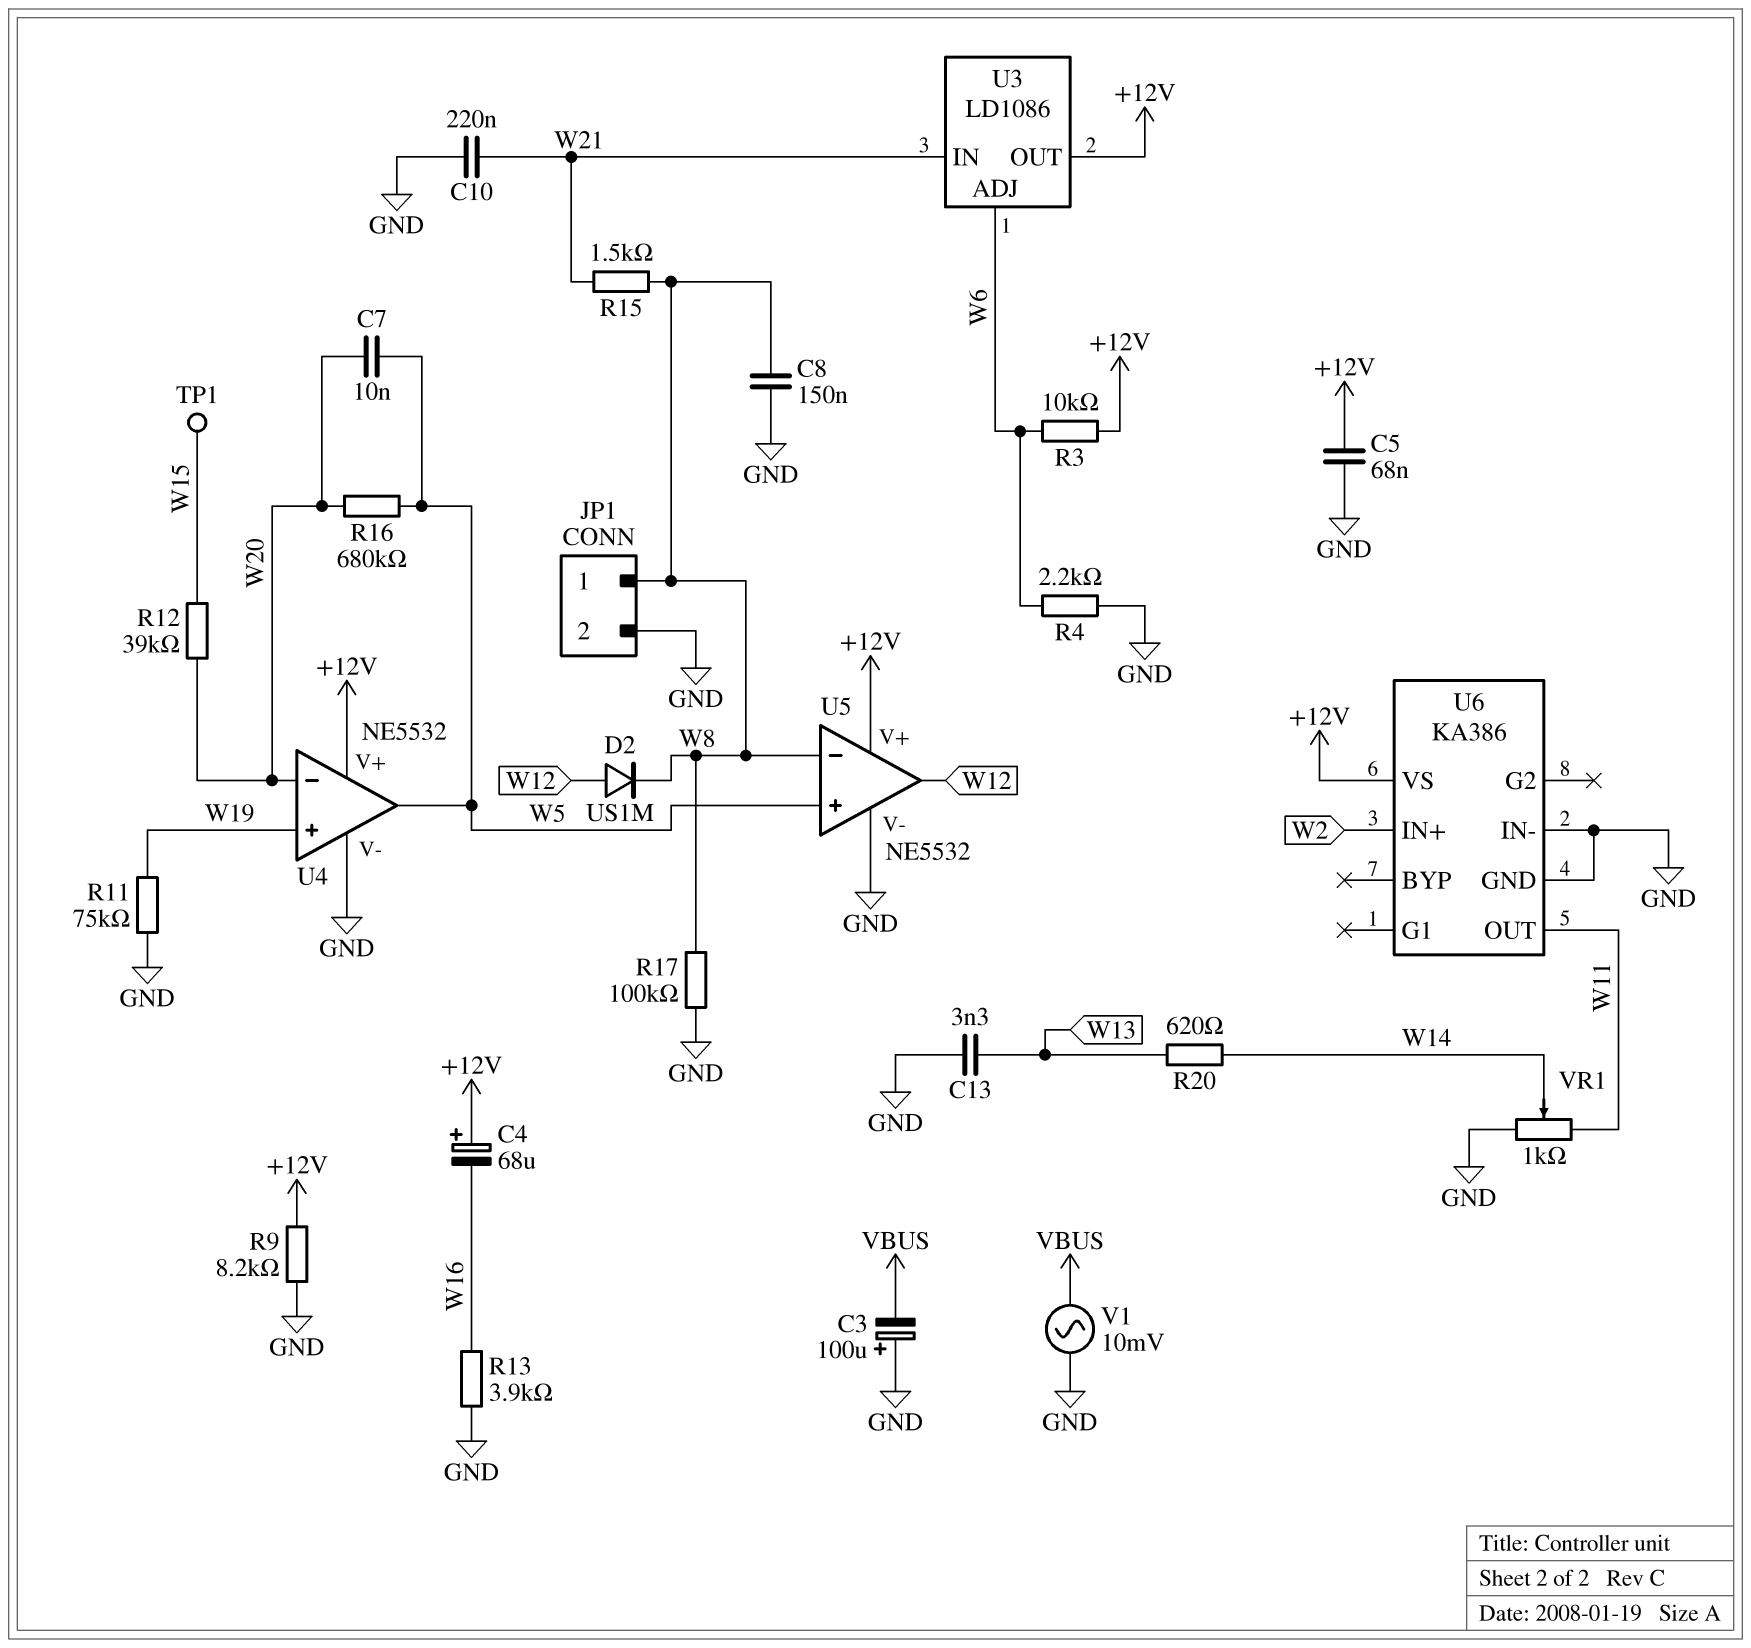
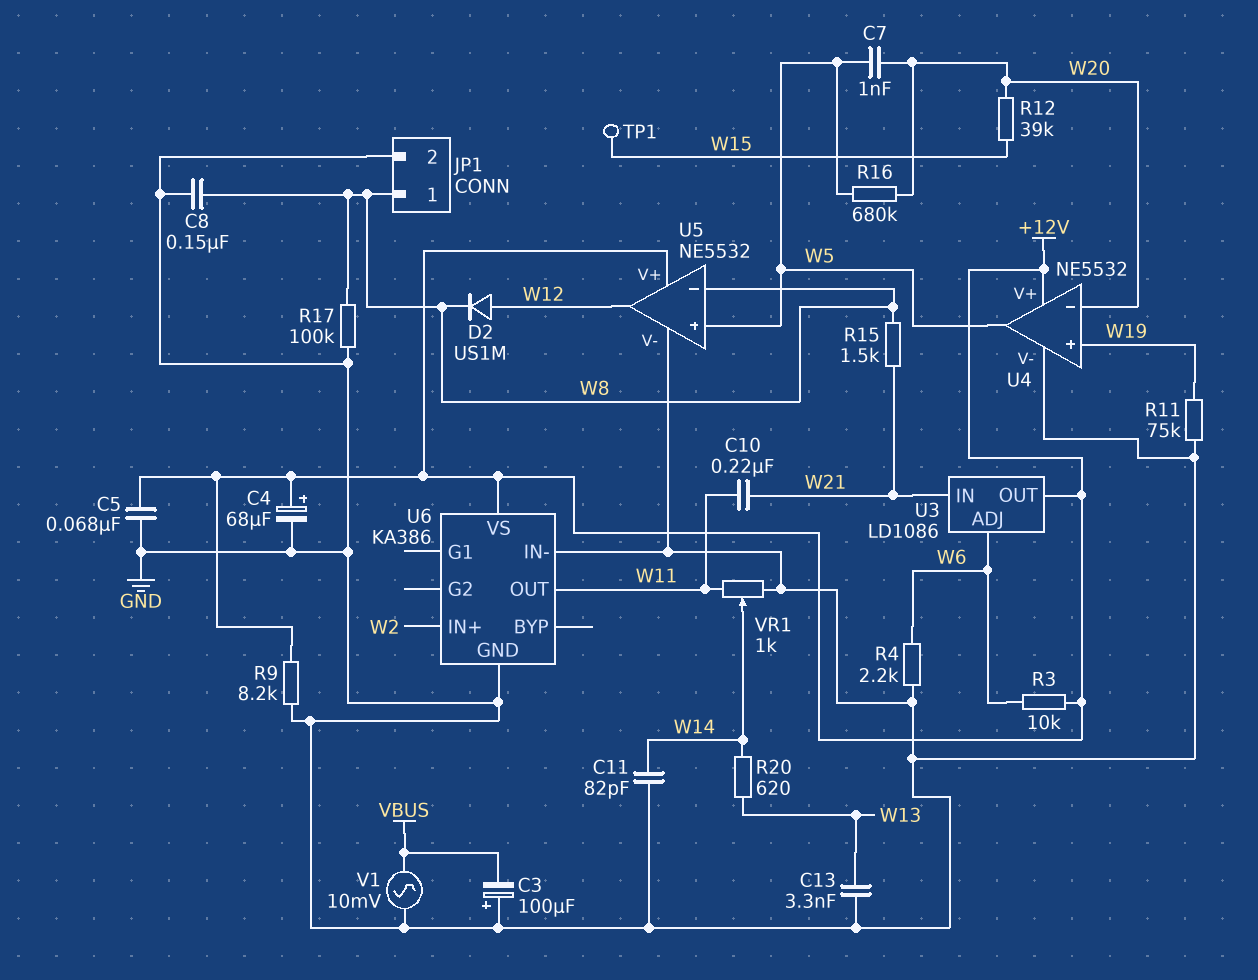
C4: 68uF (plus +12V, minus W16) -> 68uF (plus +12V, minus GND)
C7: 10nF (W5, W20) -> 1nF (W5, W20)
C10: 220nF (GND, W21) -> 220nF (W11, W21)
C11: none -> 82pF (GND, W14)
R13: 3.9k (GND, W16) -> none

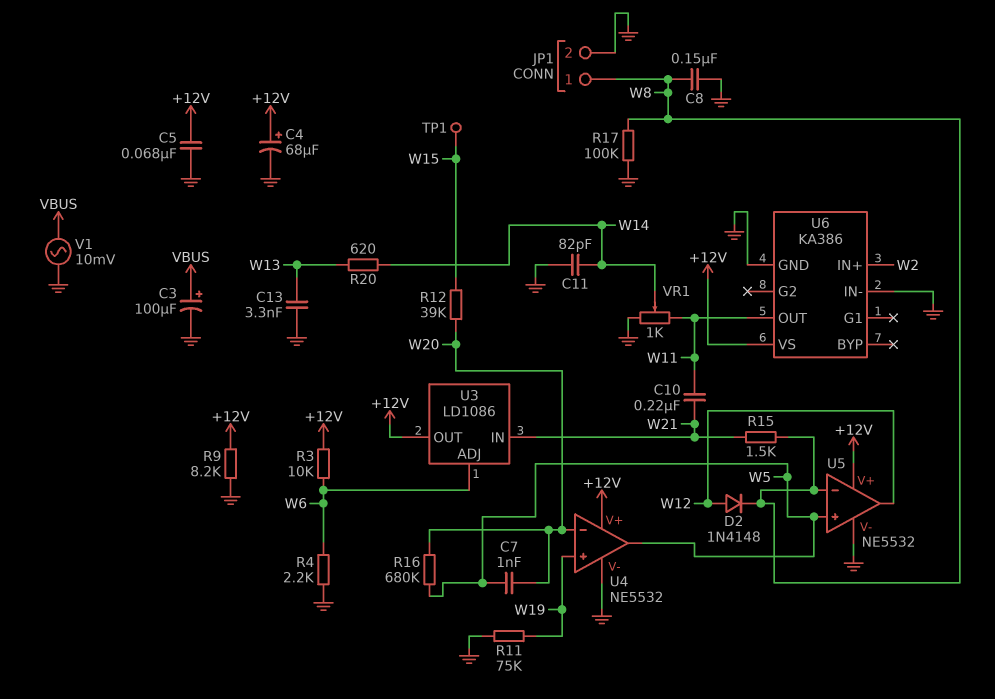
C3: 100uF (plus GND, minus VBUS) -> 100uF (plus VBUS, minus GND)
D2: diode US1M (A W12, K W8) -> diode 1N4148 (A W12, K W8)

